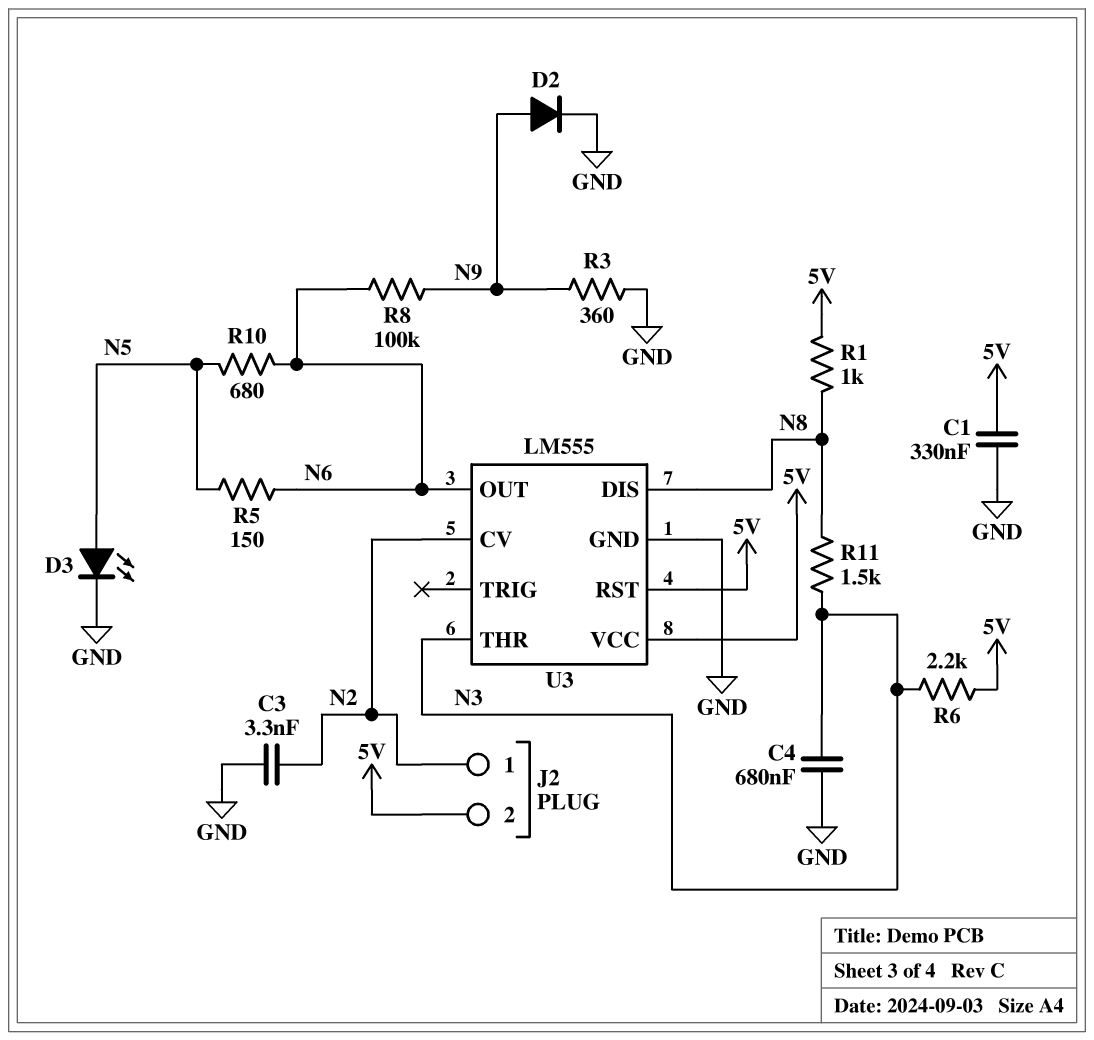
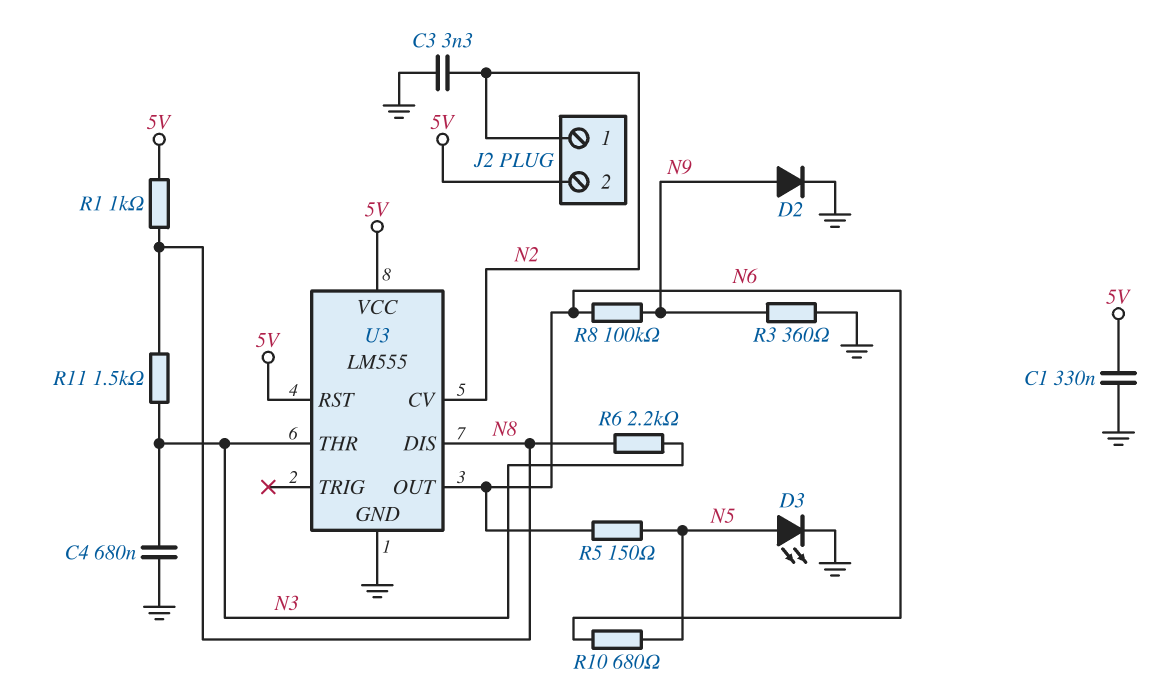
R6: 2.2k (5V, N3) -> 2.2k (N3, N8)

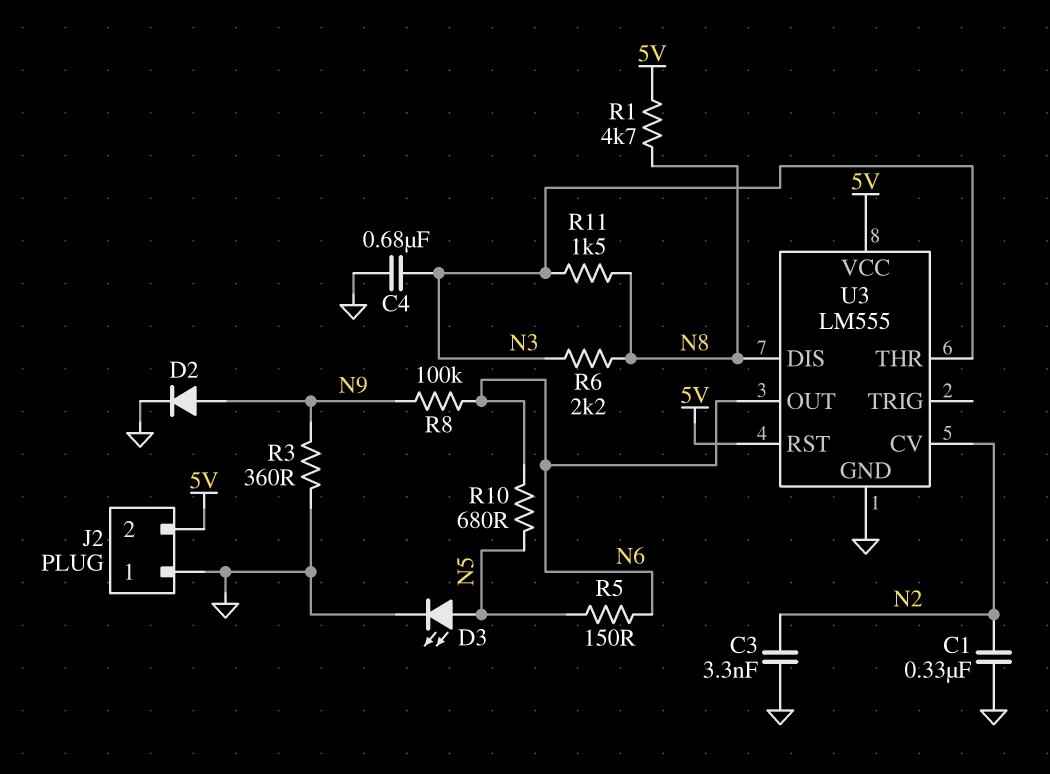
C1: 330nF (5V, GND) -> 330nF (GND, N2)
J2 pin 1: N2 -> GND
R1: 1k (5V, N8) -> 4.7k (5V, N8)

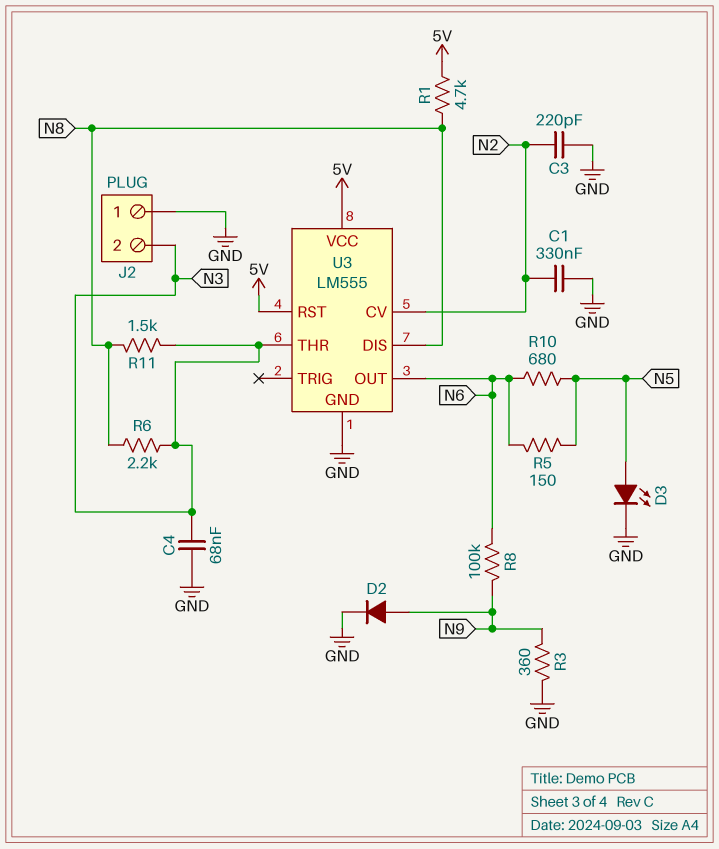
C3: 3.3nF (GND, N2) -> 220pF (GND, N2)
C4: 680nF (GND, N3) -> 68nF (GND, N3)
J2 pin 2: 5V -> N3

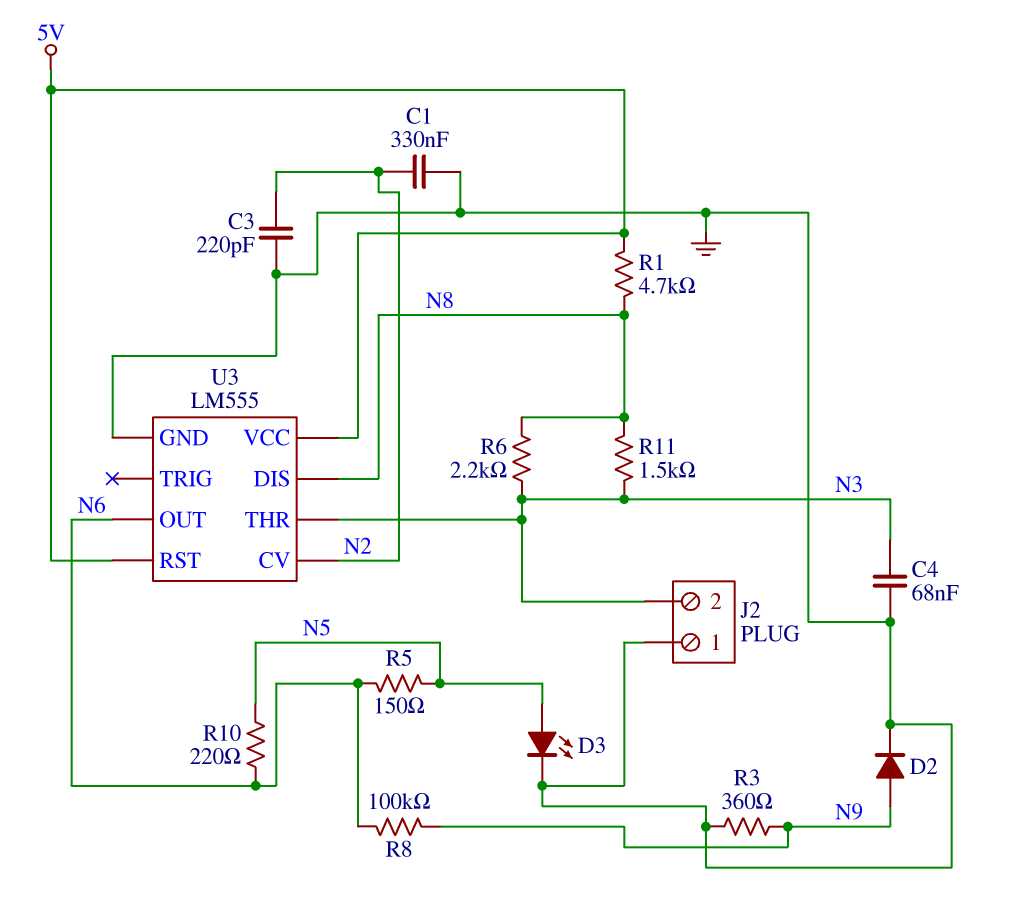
R10: 680 (N5, N6) -> 220 (N5, N6)

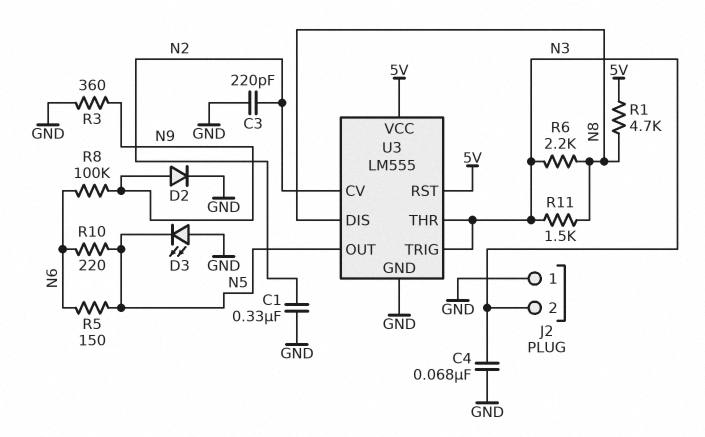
D3: LED (A N5, K GND) -> LED (A GND, K N5)
U3 pin OUT: N6 -> N5
U3 pin TRIG: none -> N3

